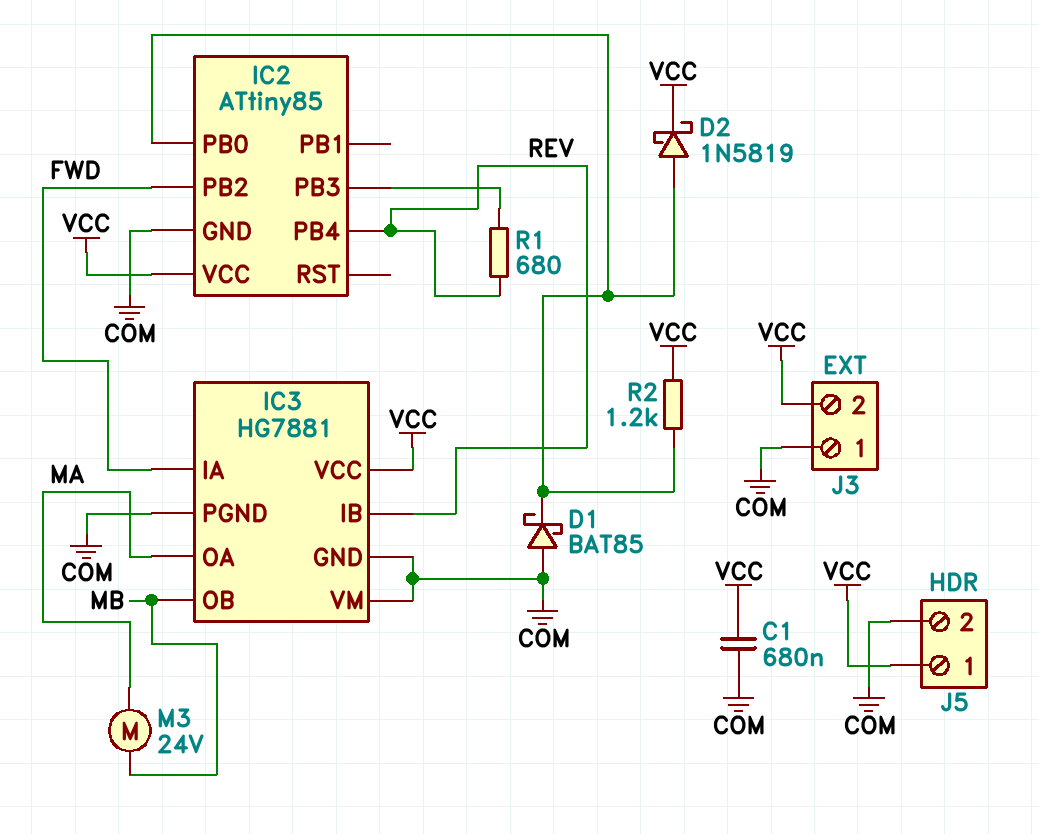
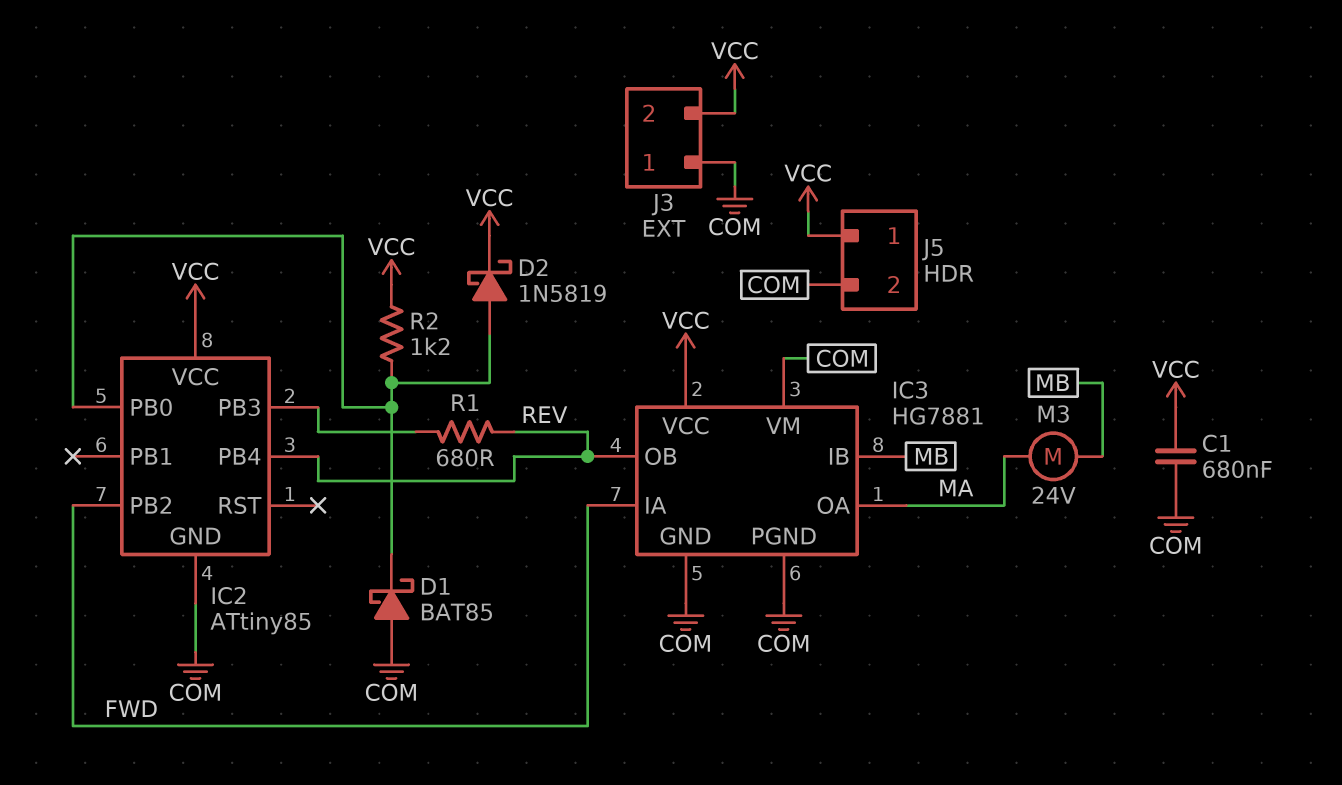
IC3 pin IB: REV -> MB
IC3 pin OB: MB -> REV

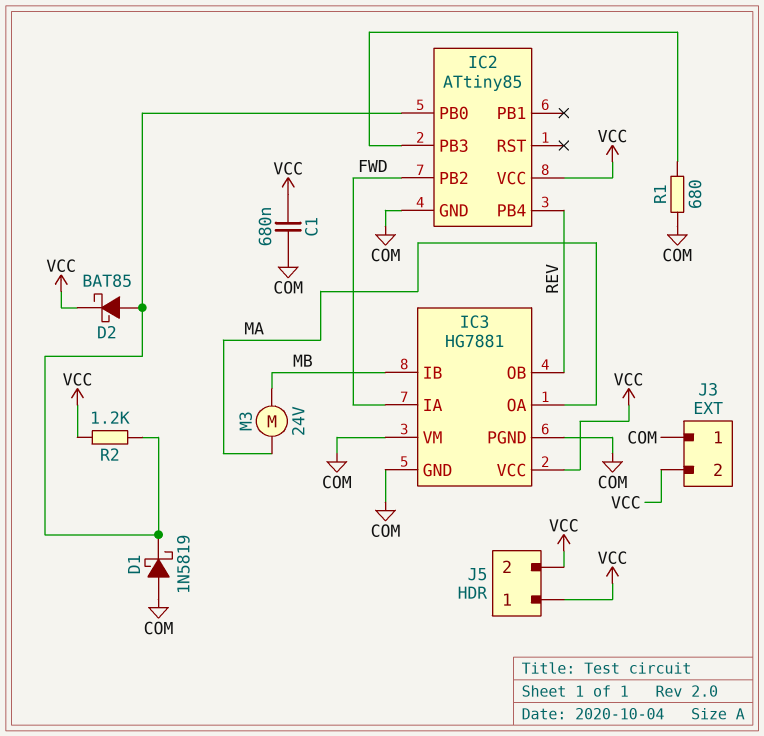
D1: schottky BAT85 (A COM, K IC2/PB0) -> schottky 1N5819 (A COM, K IC2/PB0)
D2: schottky 1N5819 (A IC2/PB0, K VCC) -> schottky BAT85 (A IC2/PB0, K VCC)
J5 pin 2: COM -> VCC
R1: 680 (IC2/PB3, REV) -> 680 (COM, IC2/PB3)

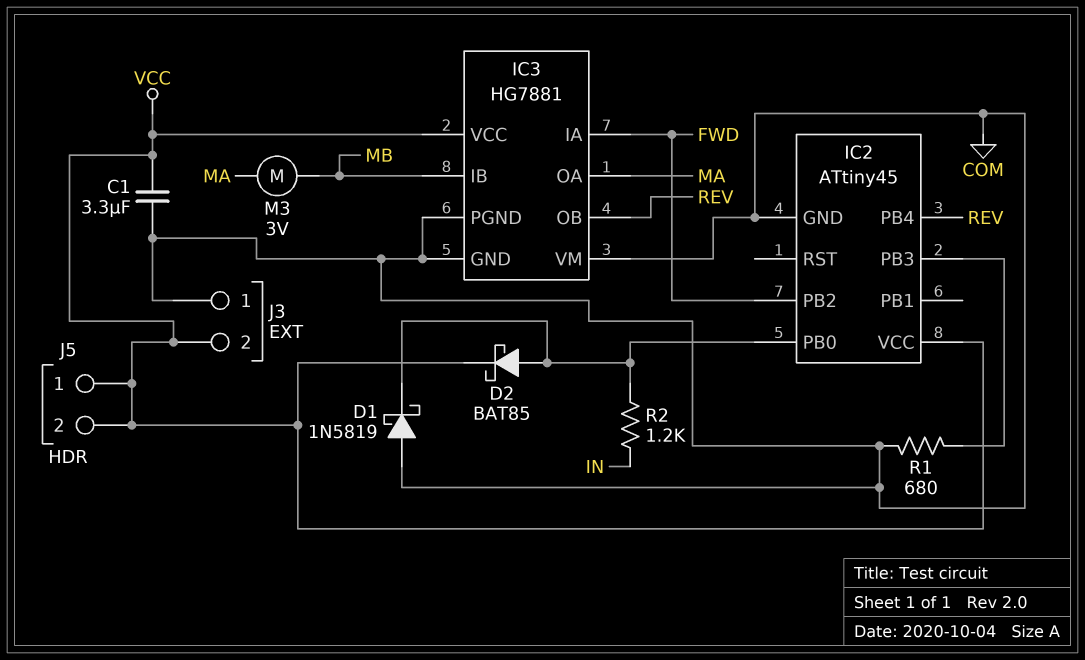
C1: 680nF (COM, VCC) -> 3.3uF (COM, VCC)
IC2: ATtiny85 -> ATtiny45
M3: motor 24V (MA, MB) -> motor 3V (MA, MB)
R2: 1.2k (IC2/PB0, VCC) -> 1.2k (IC2/PB0, IN)

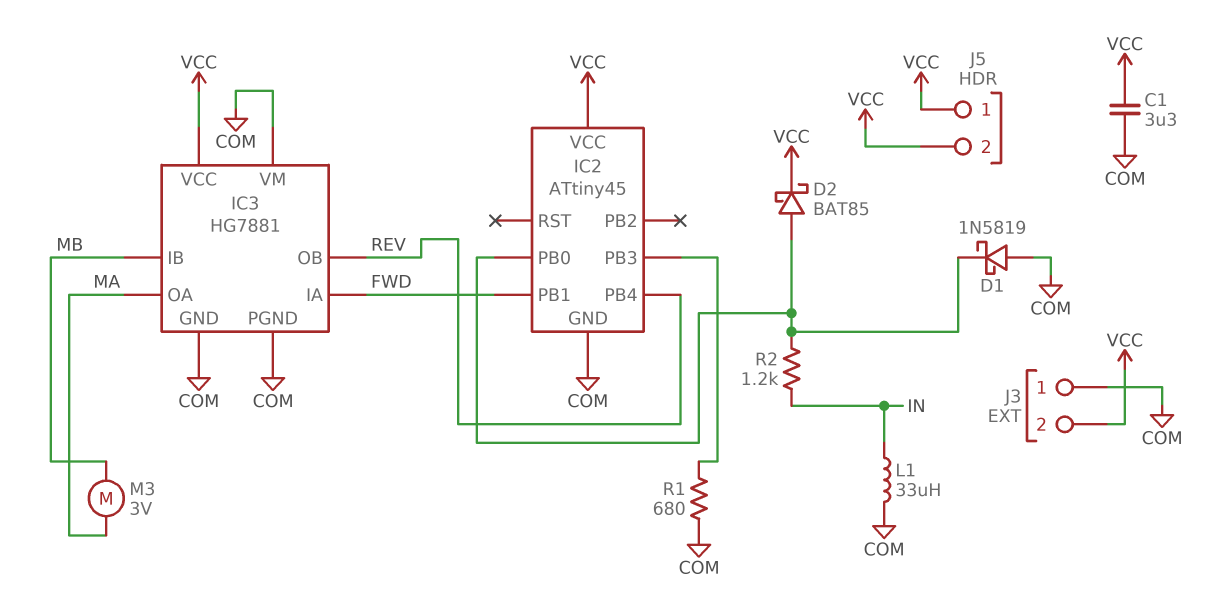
IC2 pin PB1: none -> FWD
IC2 pin PB2: FWD -> none
L1: none -> 33uH (COM, IN)

